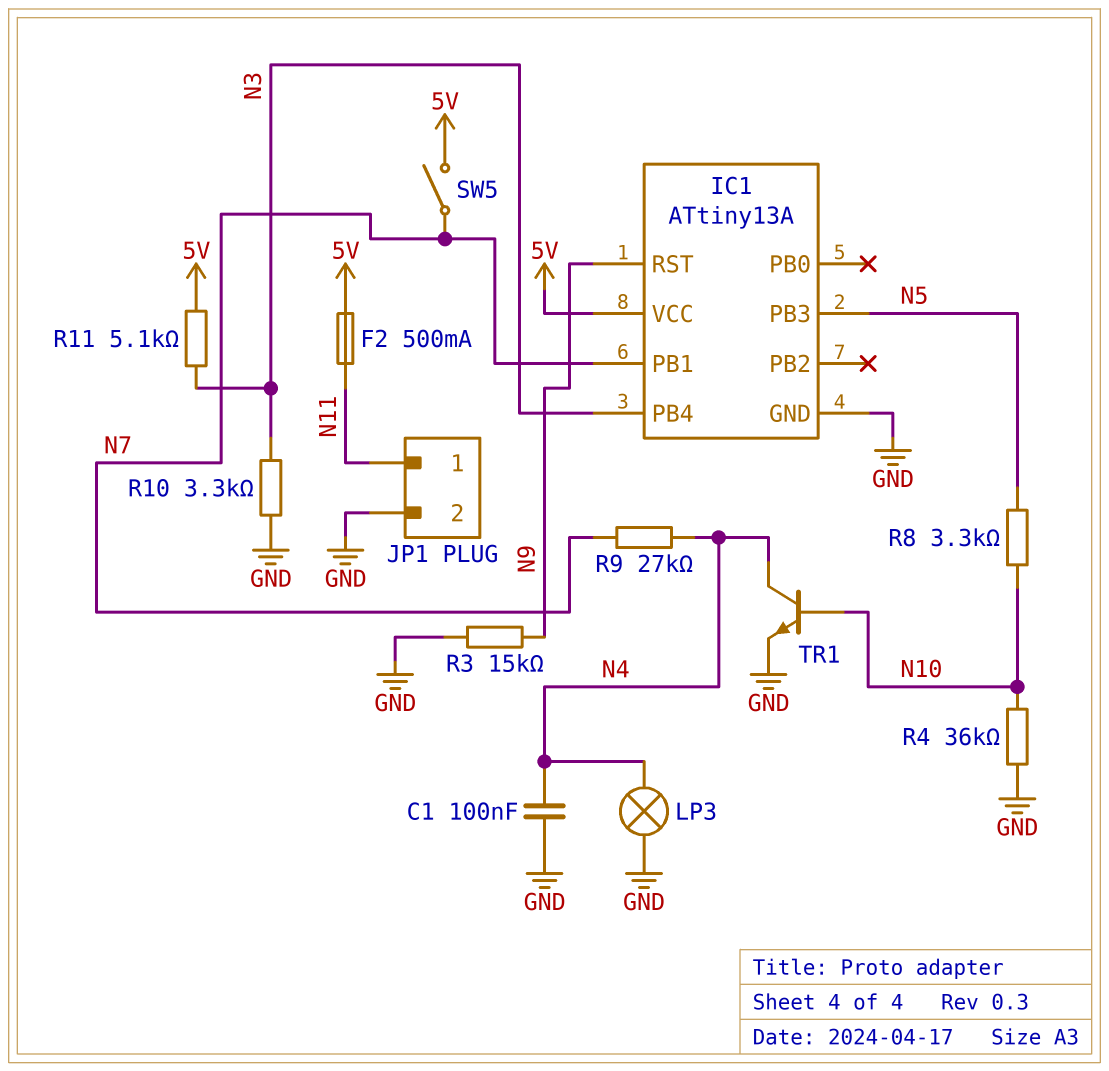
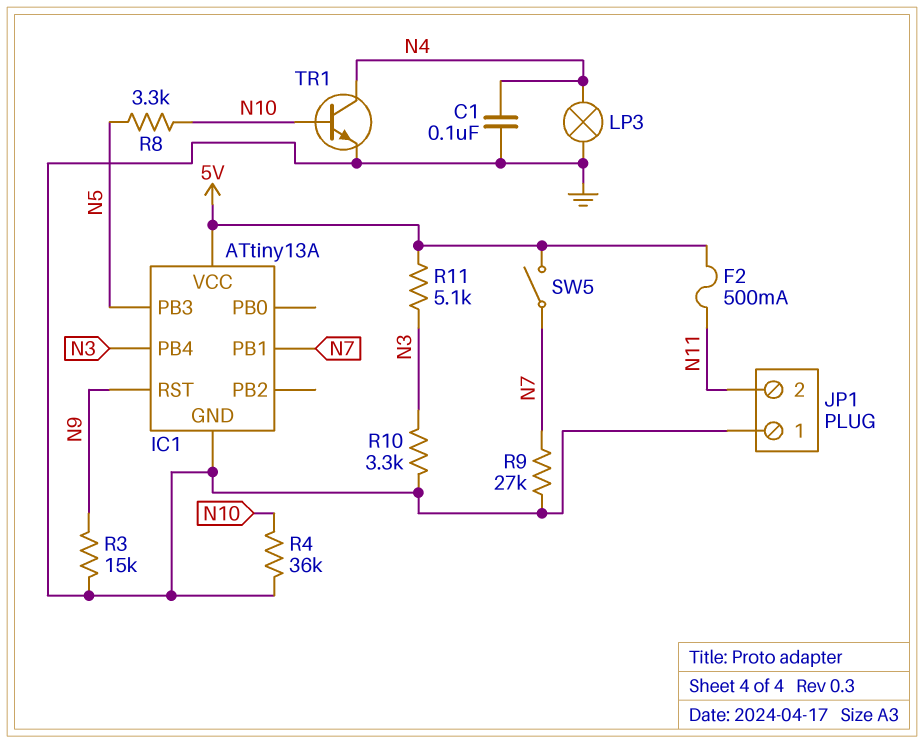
JP1 pin 1: N11 -> GND
JP1 pin 2: GND -> N11
R9: 27k (N4, N7) -> 27k (GND, N7)

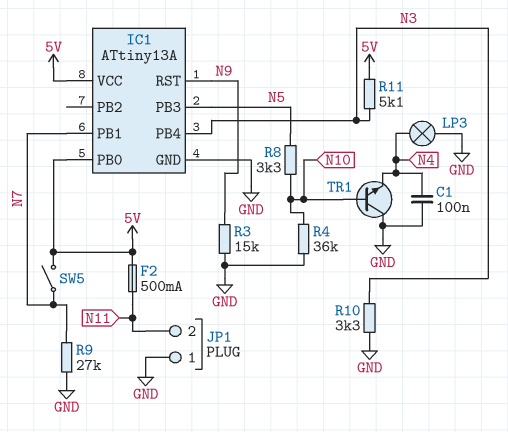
IC1 pin PB0: none -> 5V
TR1: NPN (B N10, C N4, E GND) -> NPN (B N10, C GND, E N4)

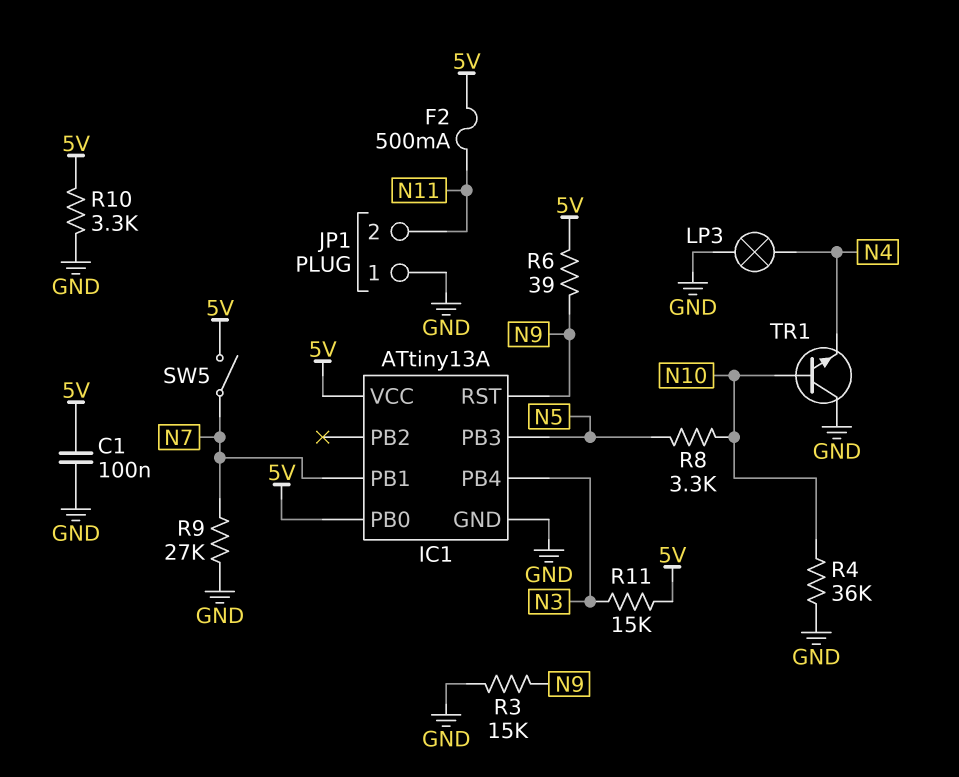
C1: 100nF (GND, N4) -> 100nF (5V, GND)
R6: none -> 39 (5V, N9)
R10: 3.3k (GND, N3) -> 3.3k (5V, GND)
R11: 5.1k (5V, N3) -> 15k (5V, N3)

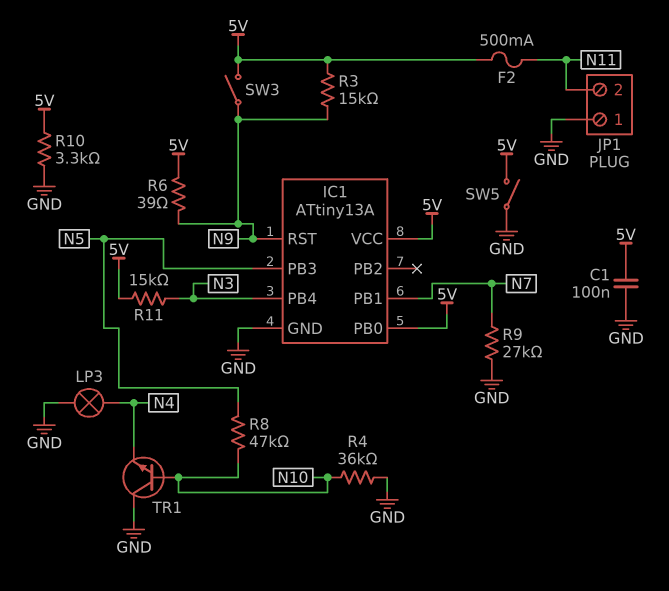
R3: 15k (GND, N9) -> 15k (5V, N9)
R8: 3.3k (N5, N10) -> 47k (N5, N10)
SW3: none -> switch (5V, N9)
SW5: switch (5V, N7) -> switch (5V, GND)

